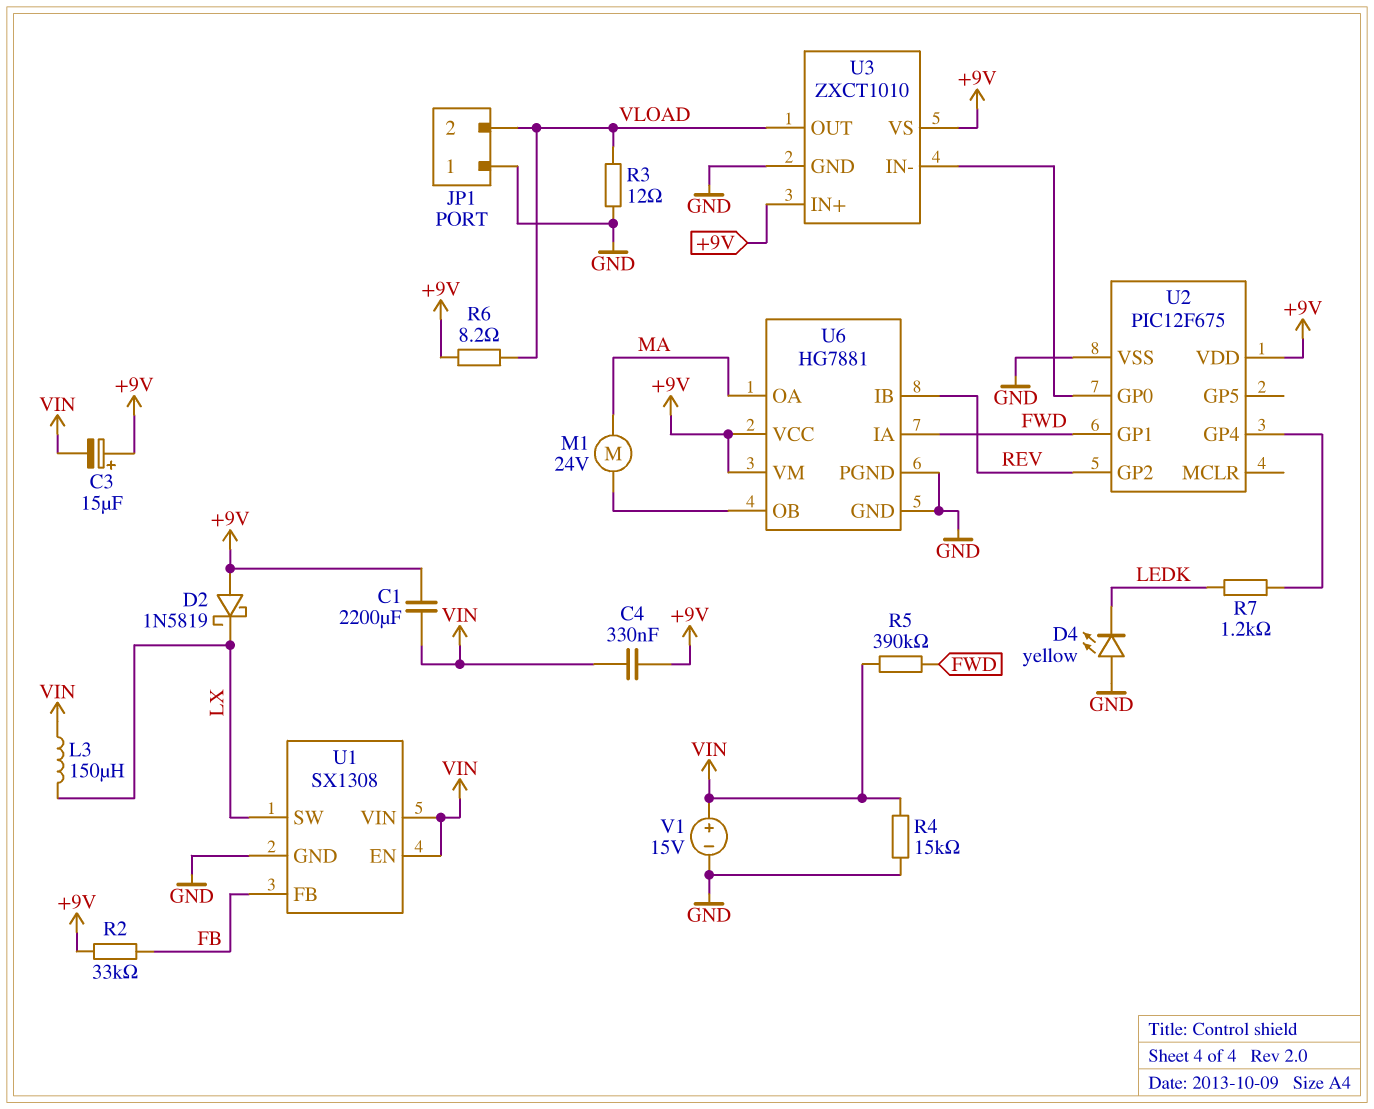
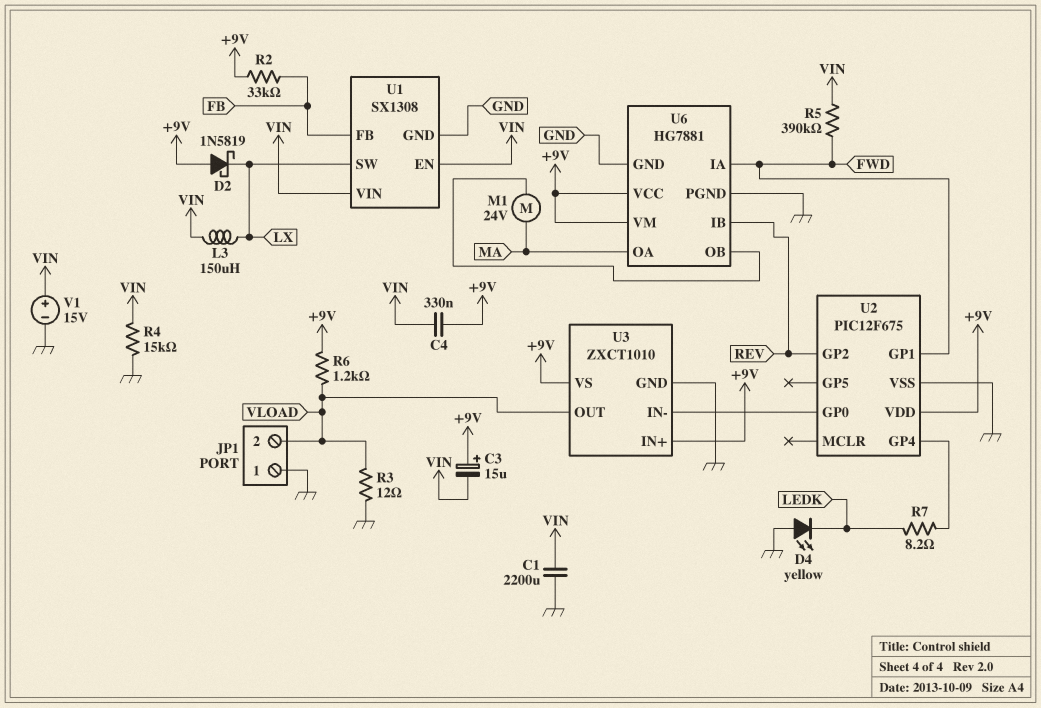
C1: 2200uF (+9V, VIN) -> 2200uF (GND, VIN)
R6: 8.2 (+9V, VLOAD) -> 1.2k (+9V, VLOAD)
R7: 1.2k (LEDK, U2/GP4) -> 8.2 (LEDK, U2/GP4)

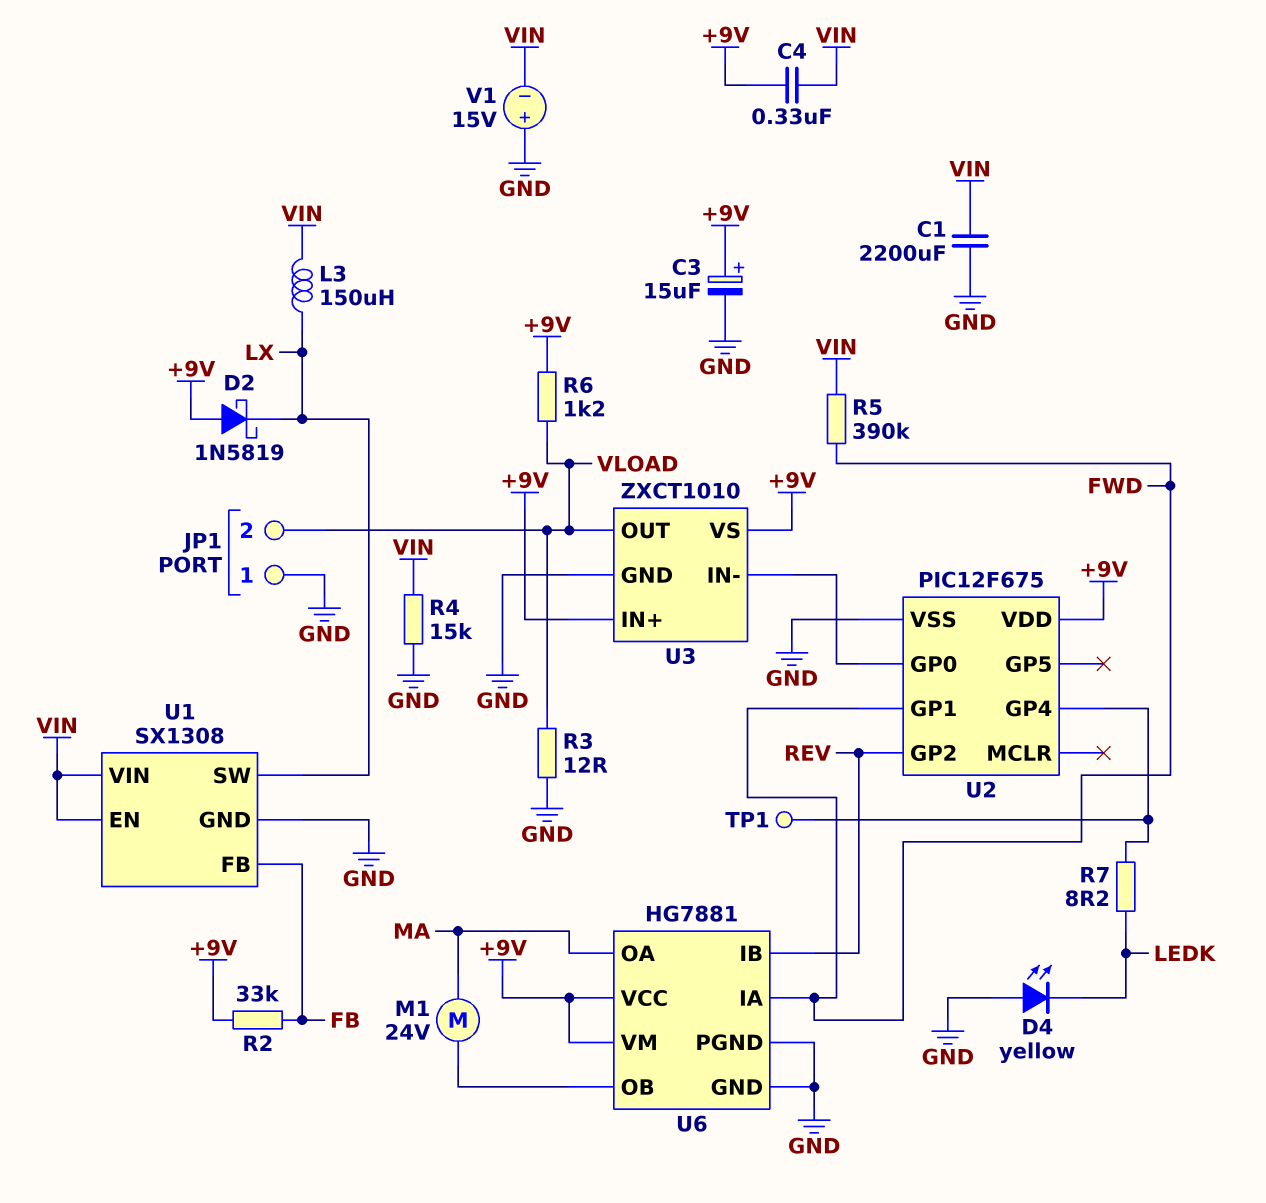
C3: 15uF (plus +9V, minus VIN) -> 15uF (plus +9V, minus GND)
TP1: none -> test point (U2/GP4)
V1: 15V (plus VIN, minus GND) -> 15V (plus GND, minus VIN)

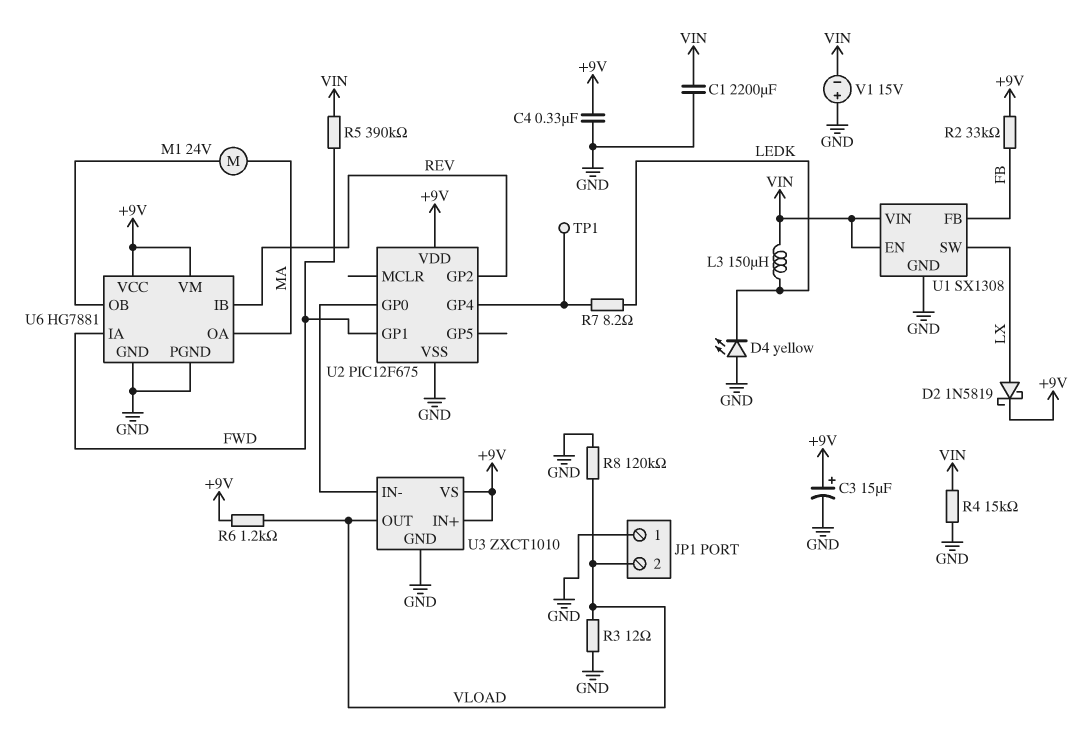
C4: 330nF (+9V, VIN) -> 330nF (+9V, GND)
D2: schottky 1N5819 (A +9V, K LX) -> schottky 1N5819 (A LX, K +9V)
L3: 150uH (LX, VIN) -> 150uH (LEDK, VIN)
R8: none -> 120k (GND, VLOAD)

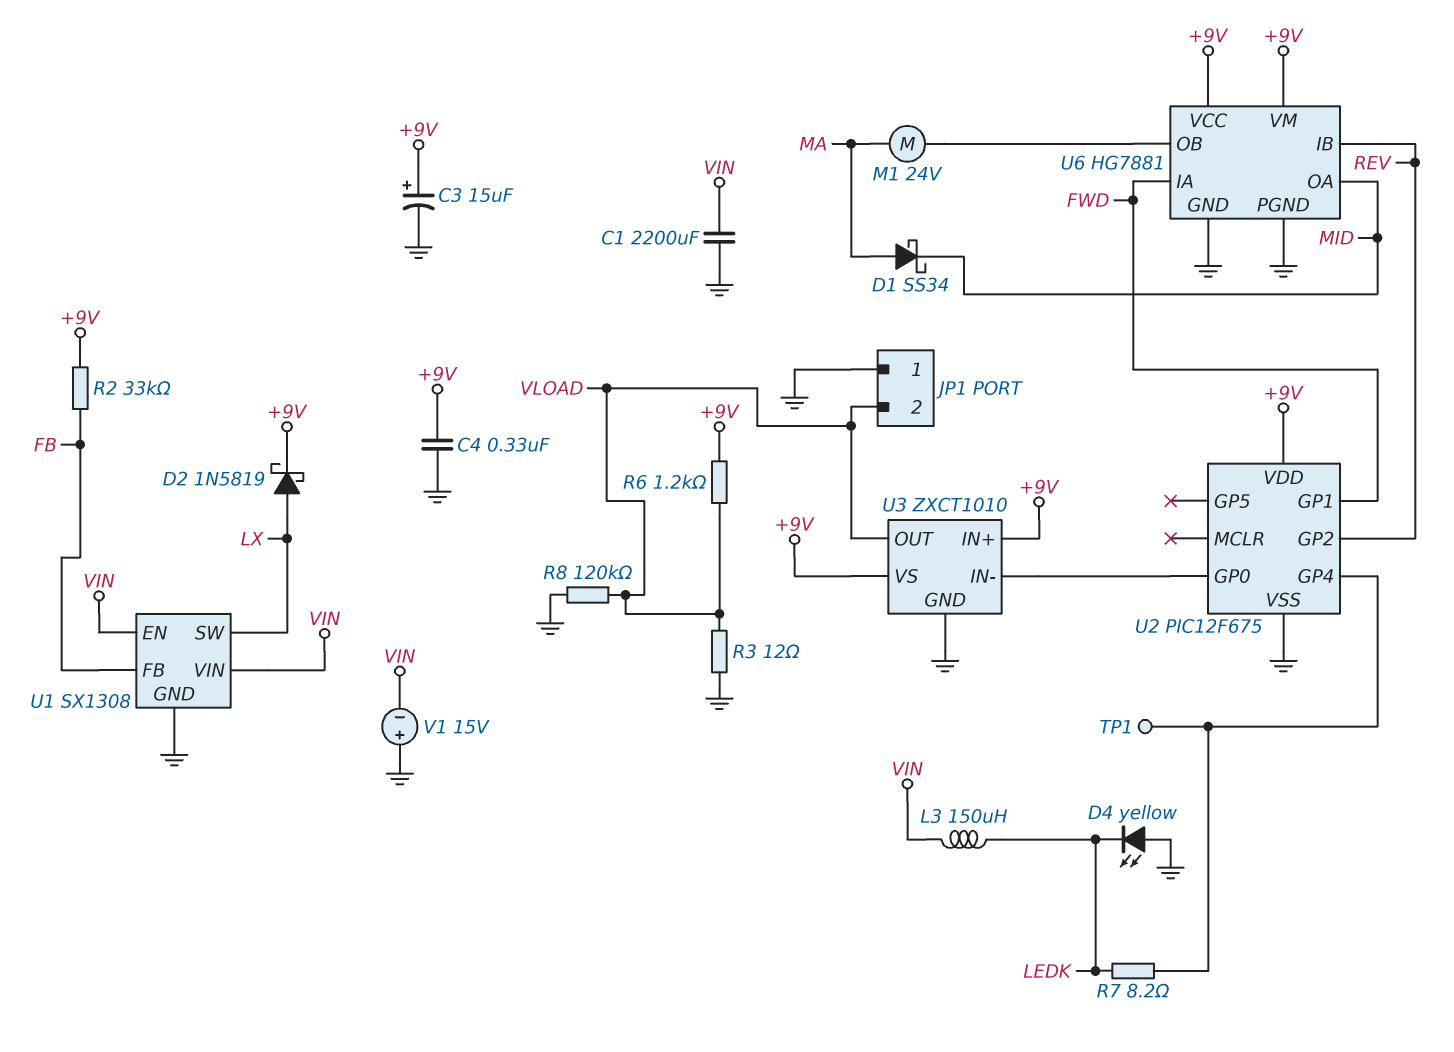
D1: none -> schottky SS34 (A MA, K MID)
R4: 15k (GND, VIN) -> none
R5: 390k (FWD, VIN) -> none
U6 pin OA: MA -> MID

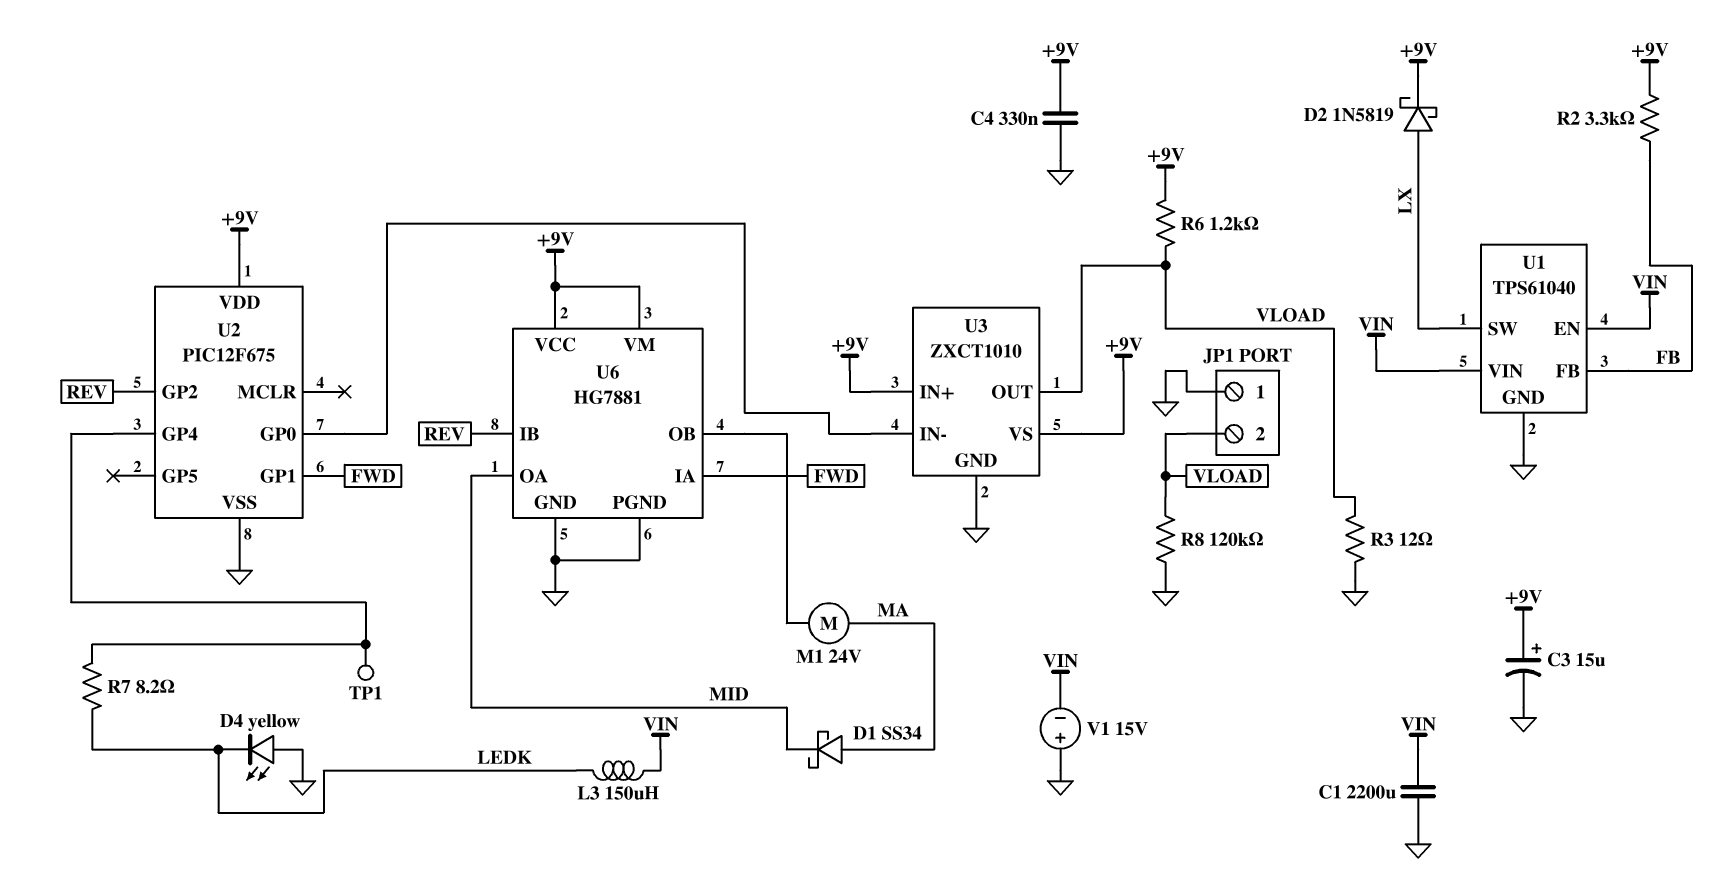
R2: 33k (+9V, FB) -> 3.3k (+9V, FB)
U1: SX1308 -> TPS61040

